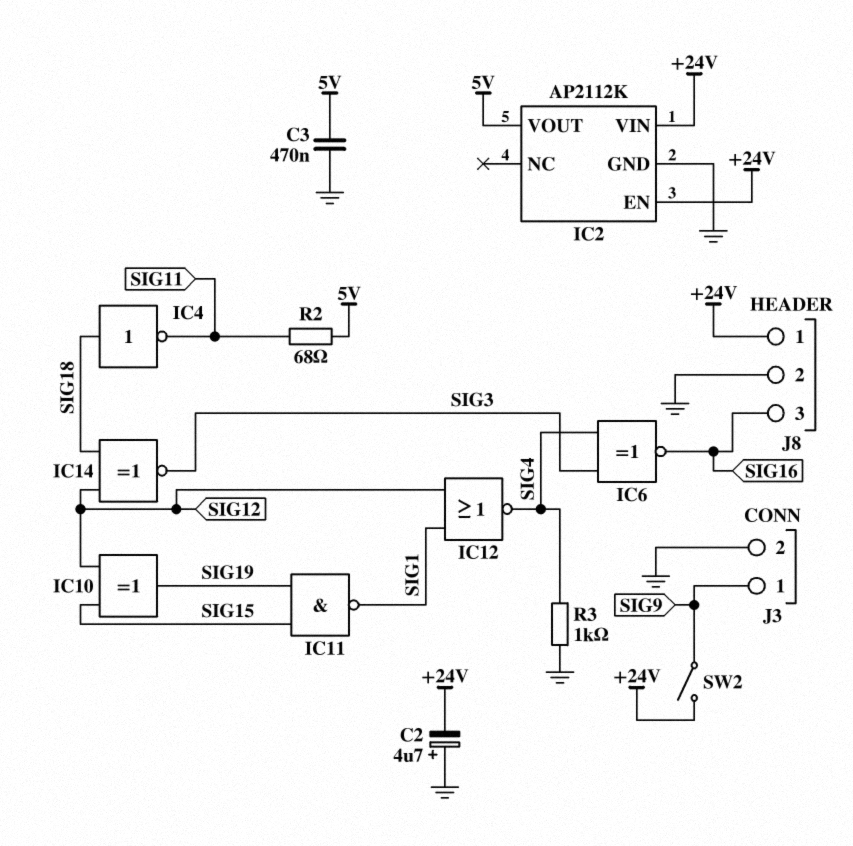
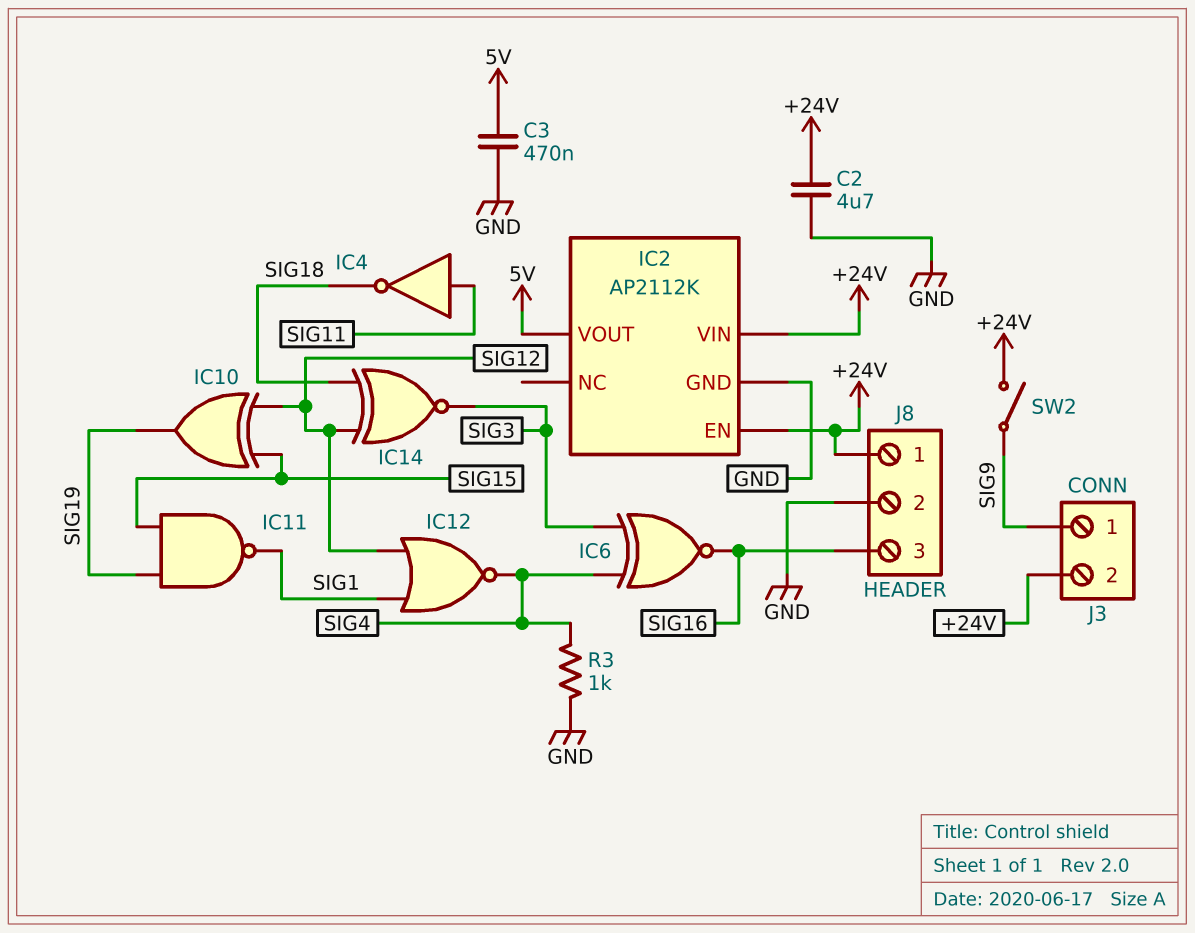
C2: 4.7uF (plus GND, minus +24V) -> 4.7uF (+24V, GND)
IC4: NOT (in SIG18, out SIG11) -> NOT (in SIG11, out SIG18)
J3 pin 2: GND -> +24V
R2: 68 (5V, SIG11) -> none

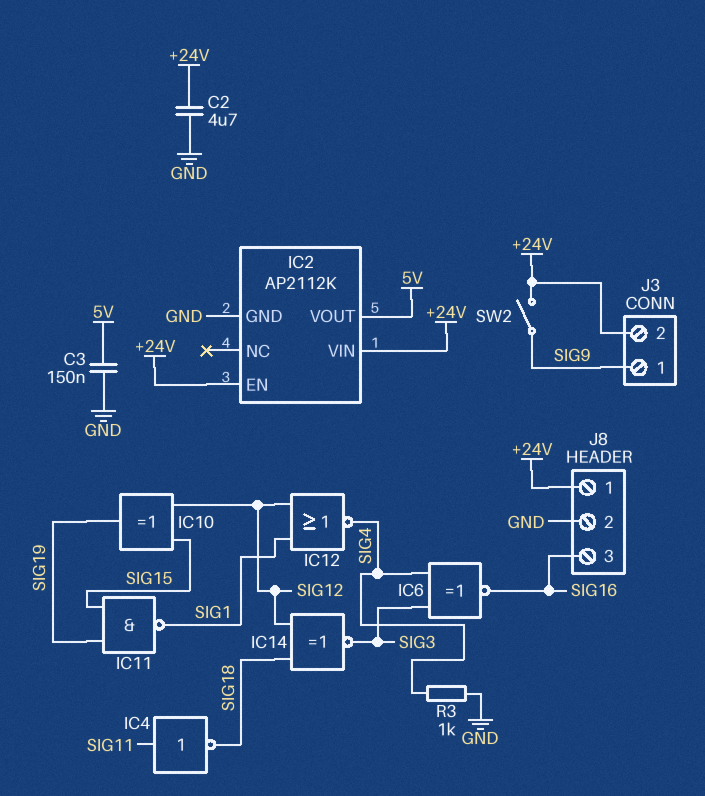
C3: 470nF (5V, GND) -> 150nF (5V, GND)

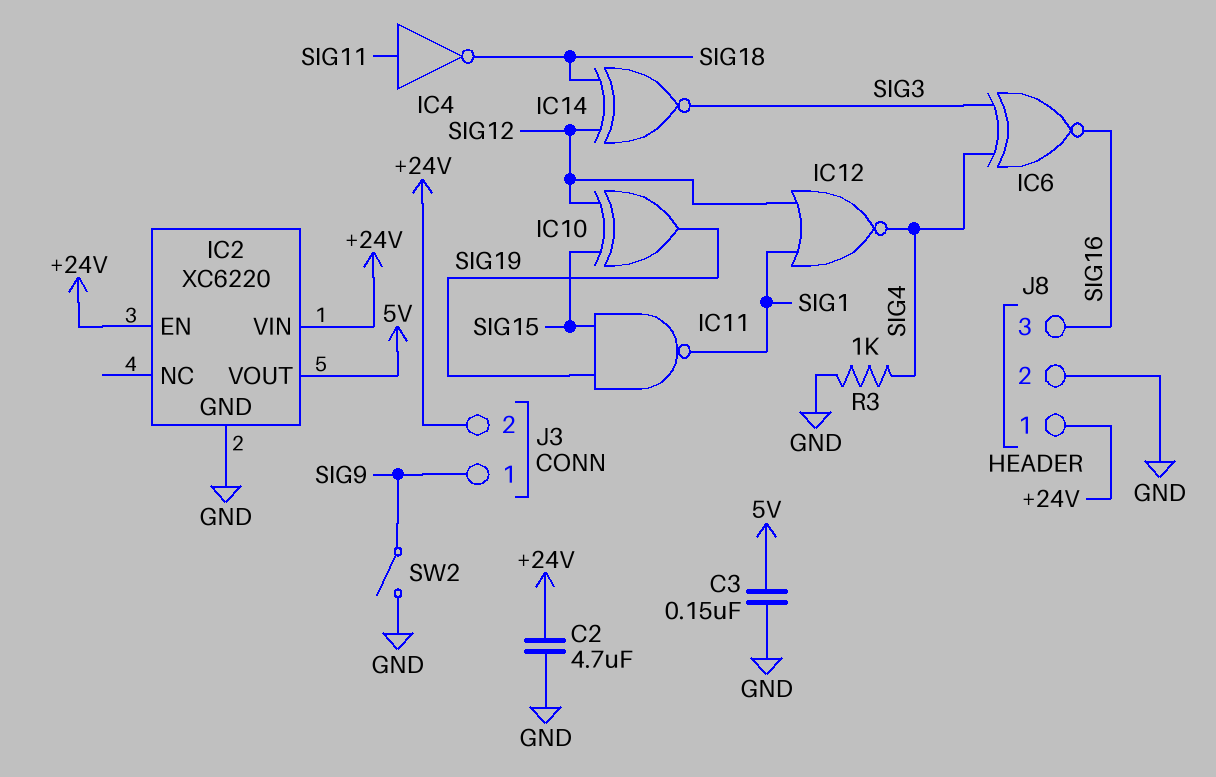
IC2: AP2112K -> XC6220
SW2: switch (+24V, SIG9) -> switch (GND, SIG9)

